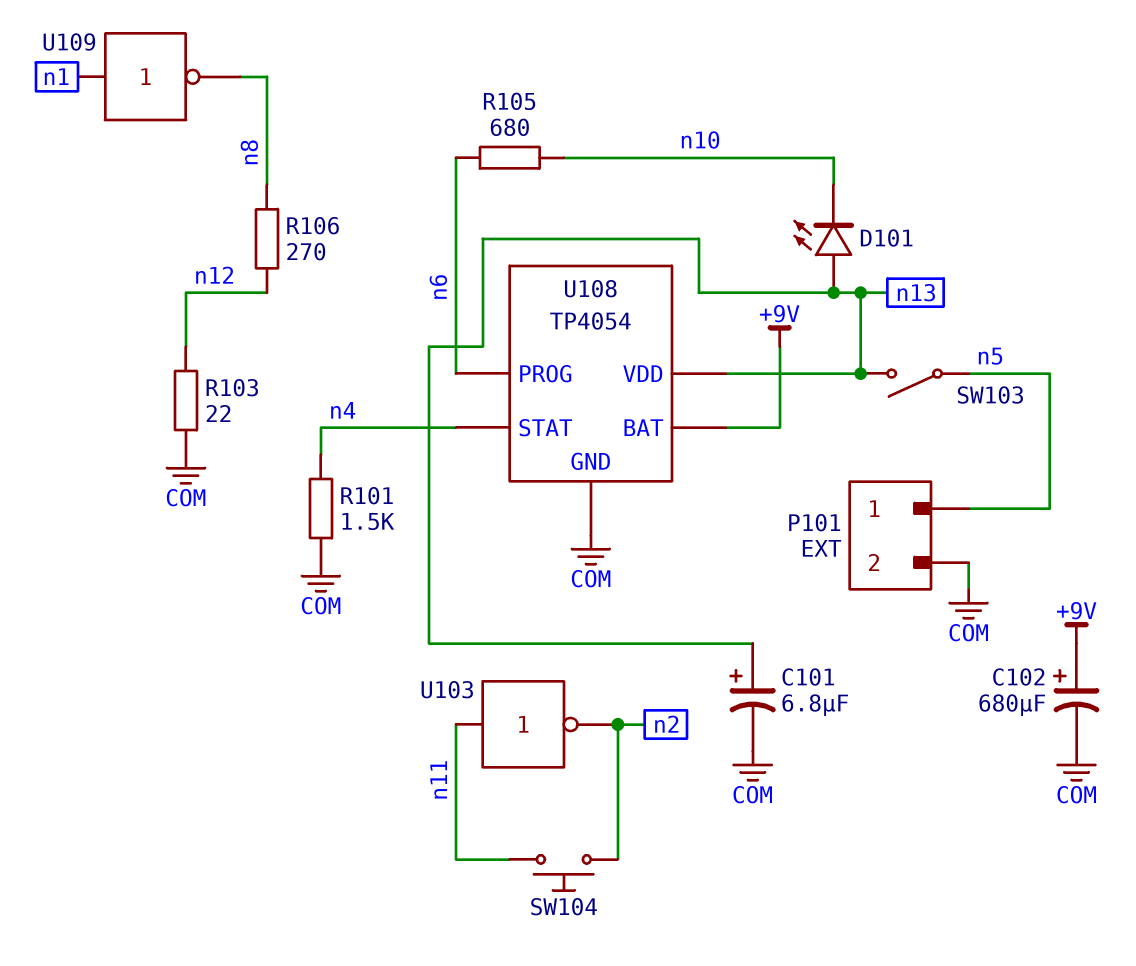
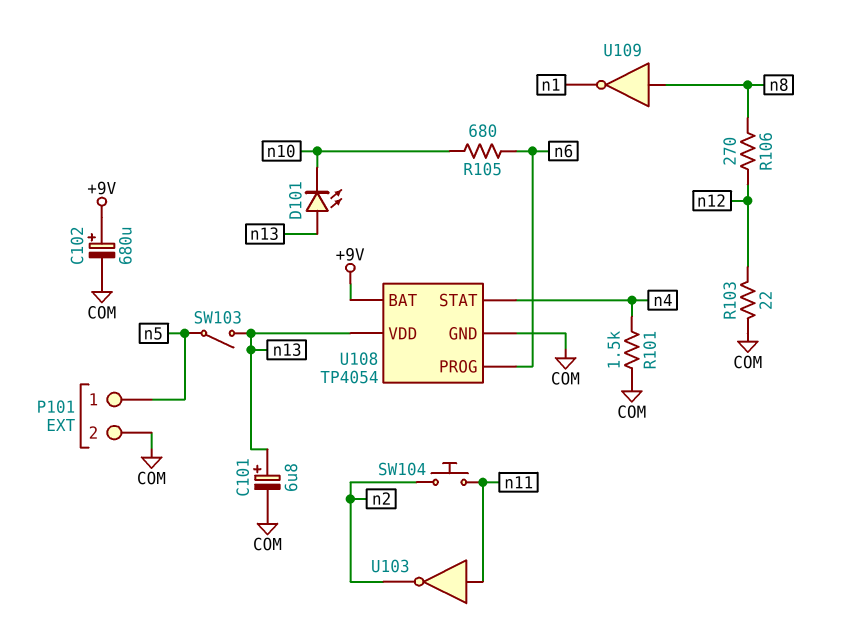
U109: NOT (in n1, out n8) -> NOT (in n8, out n1)

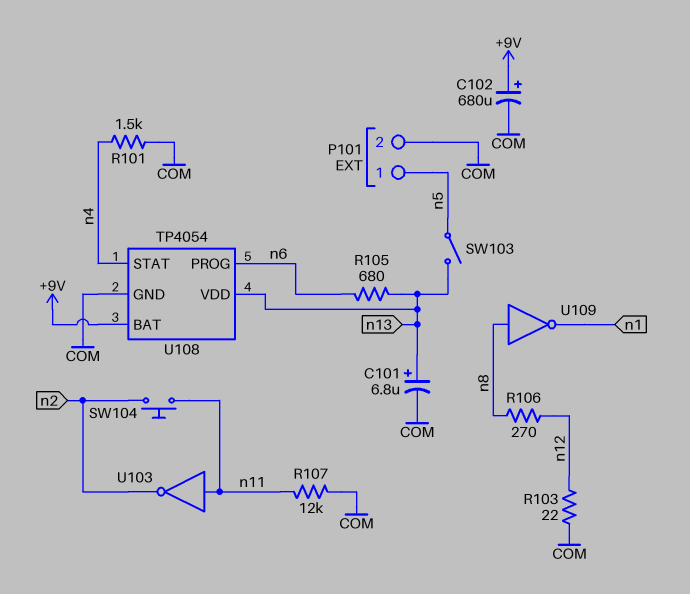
D101: LED (A n13, K n10) -> none
R105: 680 (n6, n10) -> 680 (n6, n13)
R107: none -> 12k (COM, n11)

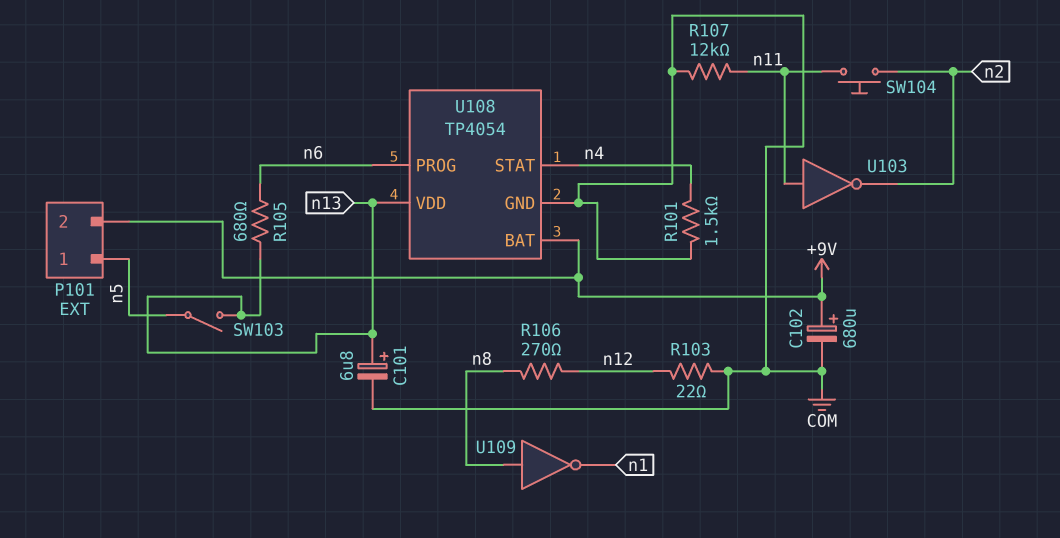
P101 pin 2: COM -> +9V

